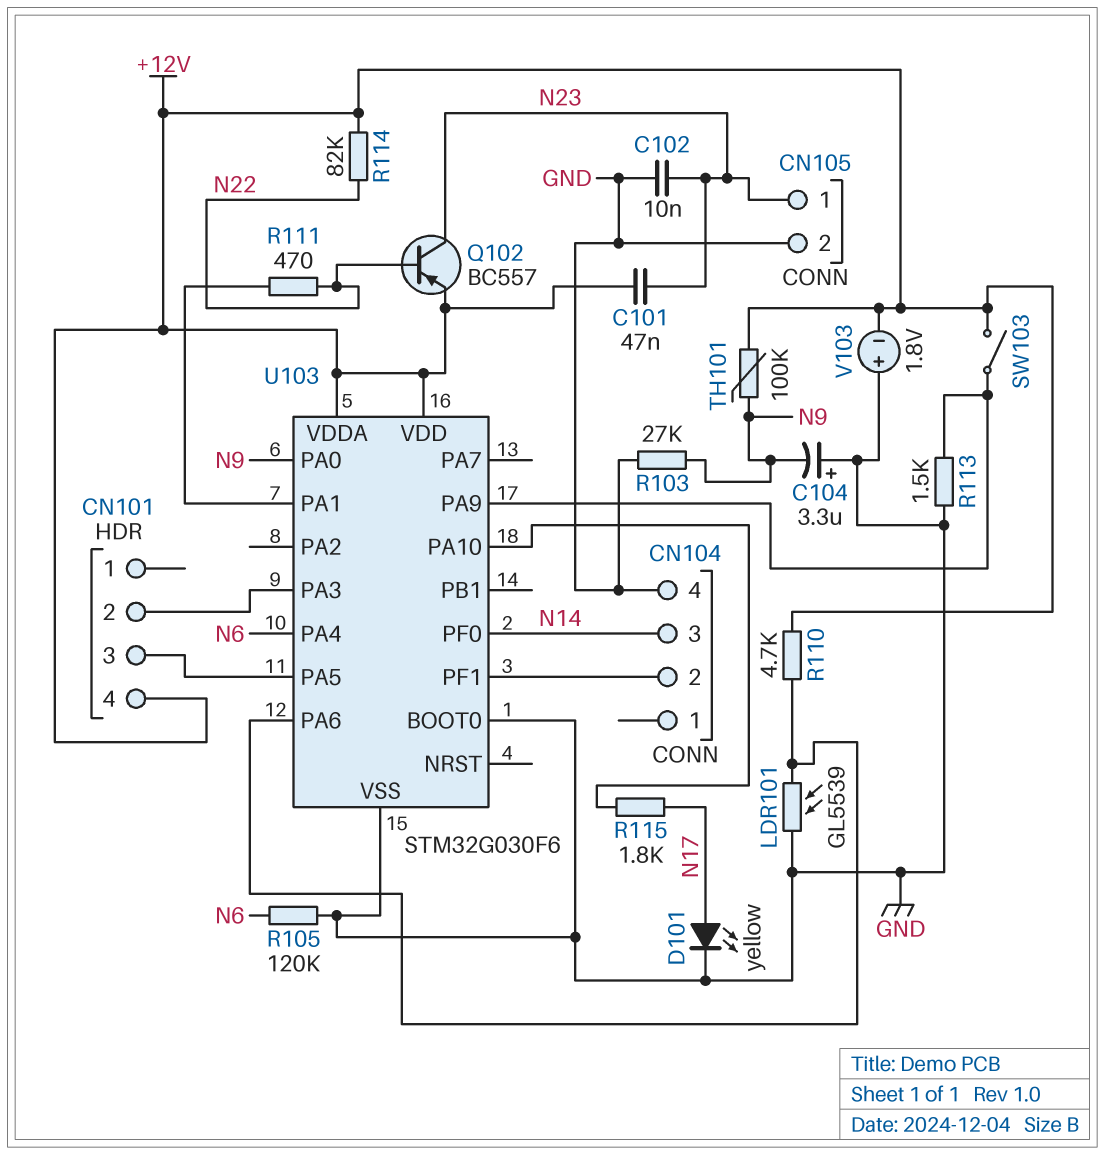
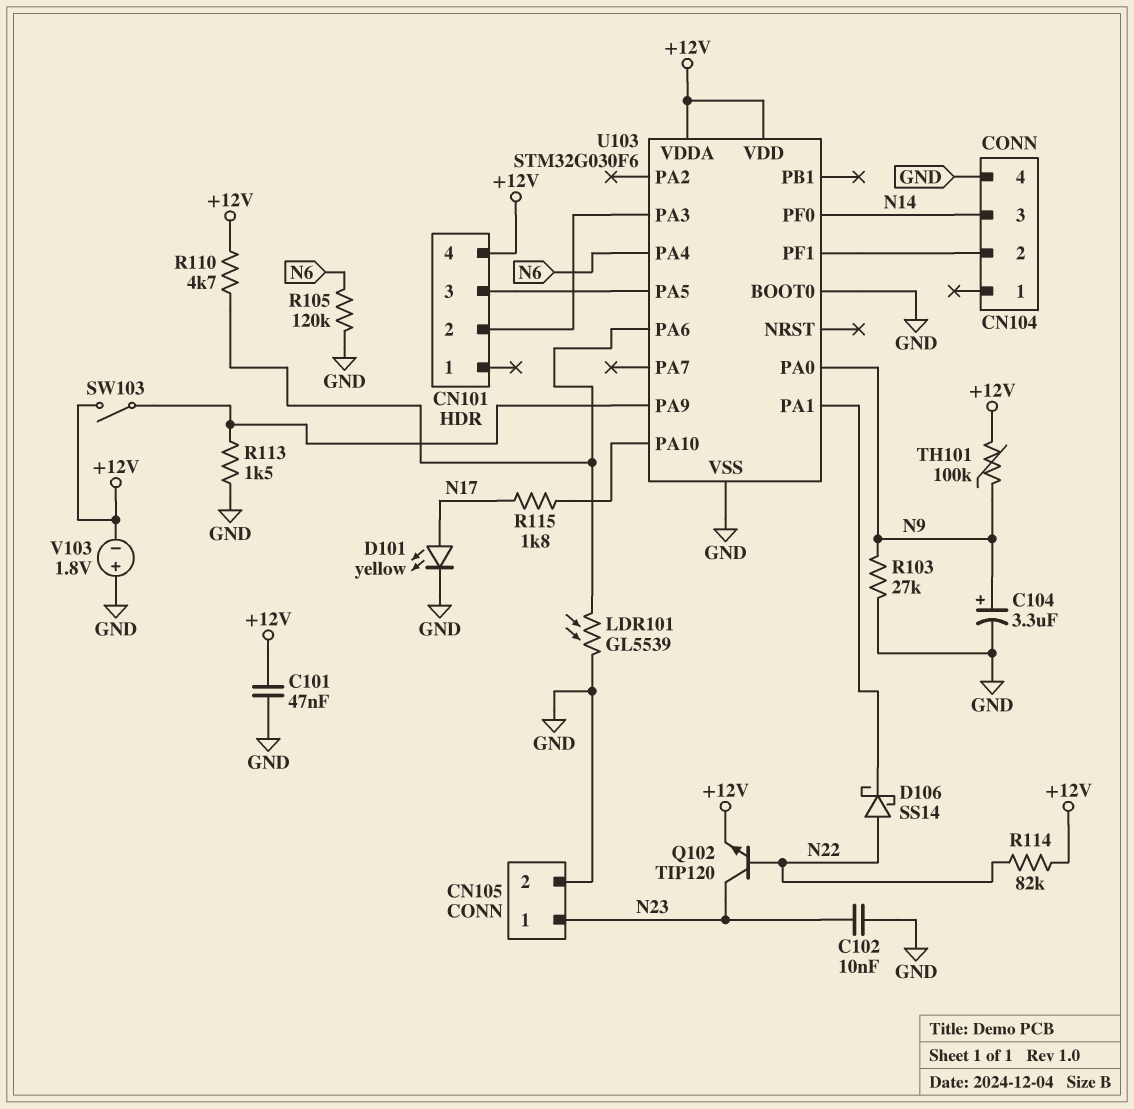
C101: 47nF (+12V, N23) -> 47nF (+12V, GND)
C104: 3.3uF (plus GND, minus N9) -> 3.3uF (plus N9, minus GND)
D106: none -> schottky SS14 (A N22, K U103/PA1)
Q102: PNP BC557 (B N22, C N23, E +12V) -> NPN TIP120 (B N22, C N23, E +12V)
R111: 470 (N22, U103/PA1) -> none

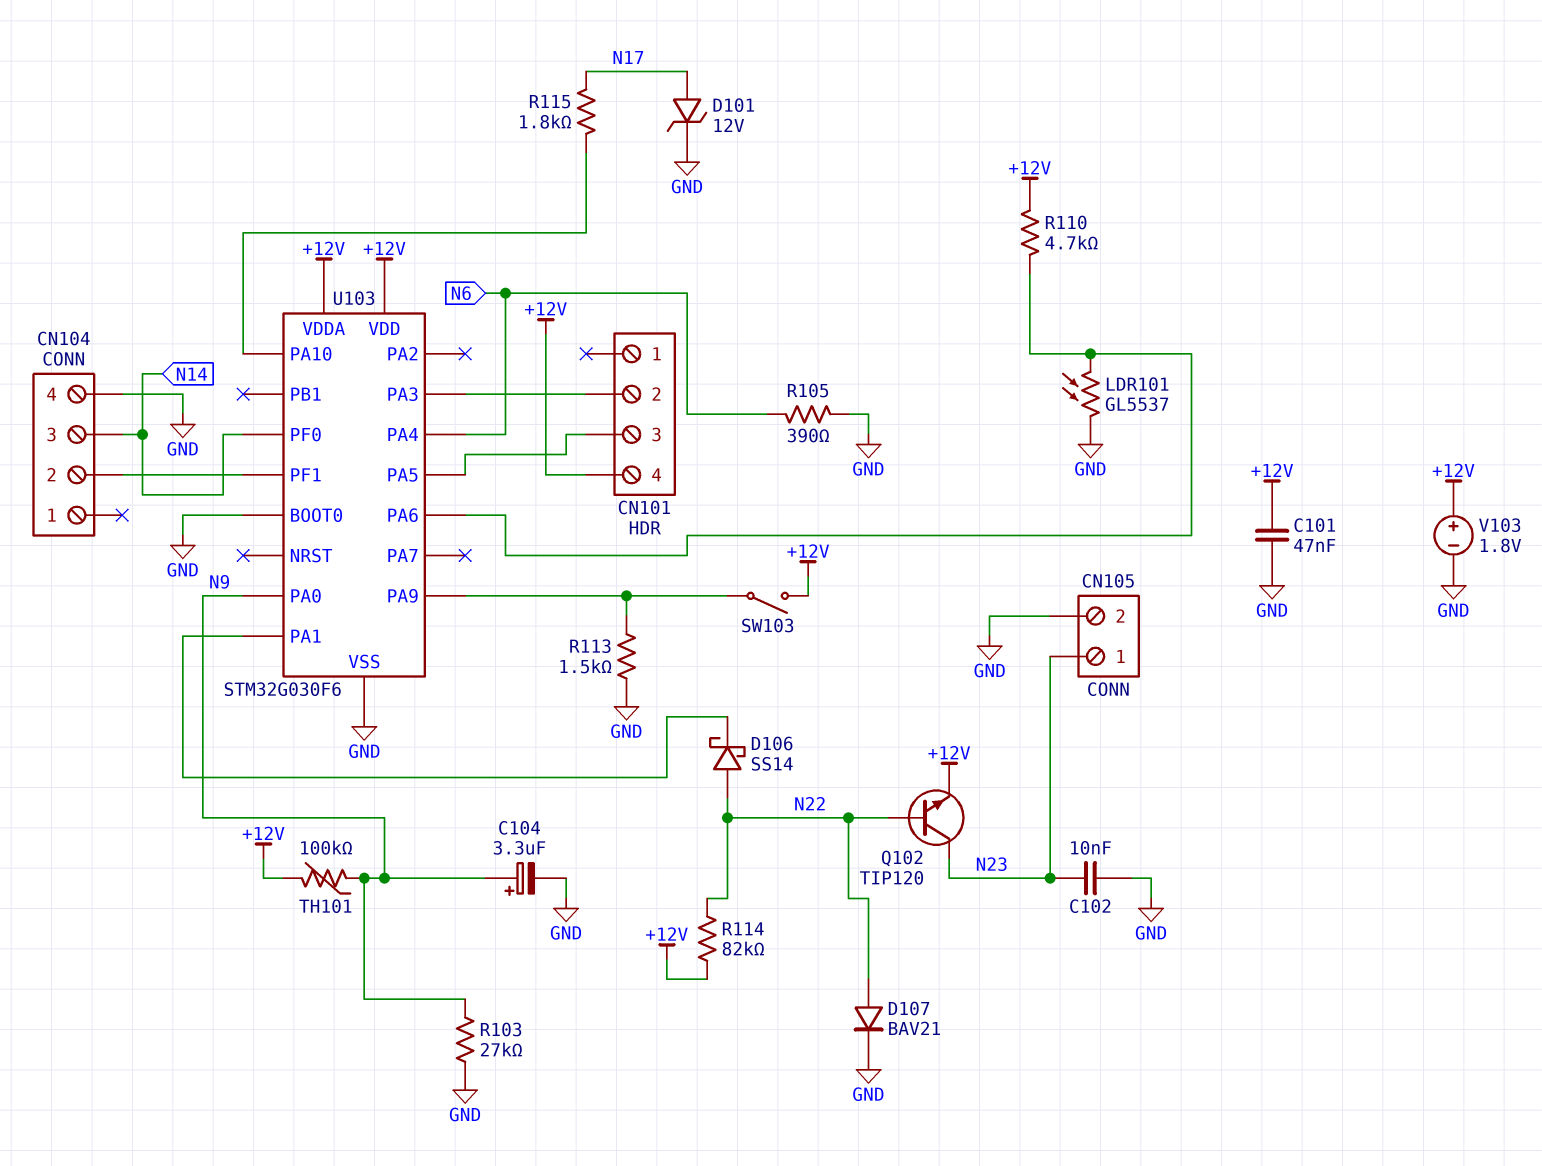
D101: LED yellow (A N17, K GND) -> zener 12V (A N17, K GND)
D107: none -> diode BAV21 (A N22, K GND)
LDR101: GL5539 (GND, U103/PA6) -> GL5537 (GND, U103/PA6)
R105: 120k (GND, N6) -> 390 (GND, N6)
V103: 1.8V (plus GND, minus +12V) -> 1.8V (plus +12V, minus GND)

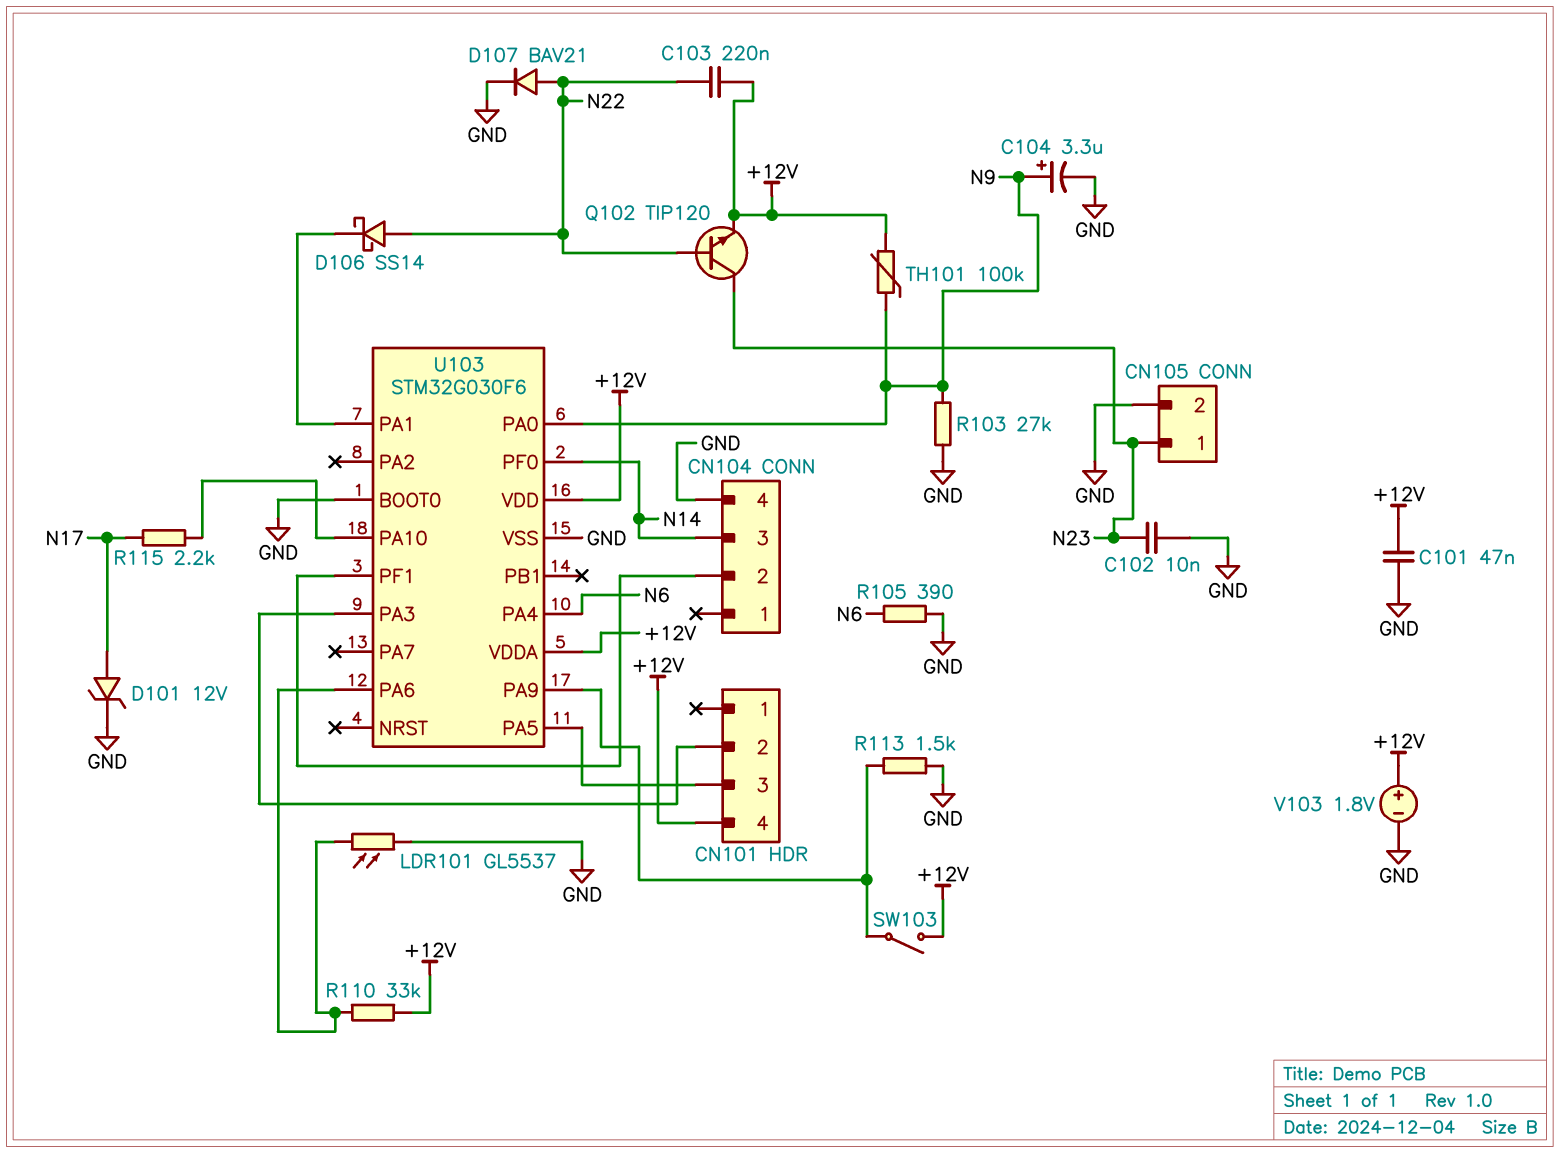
C103: none -> 220nF (+12V, N22)
R110: 4.7k (+12V, U103/PA6) -> 33k (+12V, U103/PA6)
R114: 82k (+12V, N22) -> none
R115: 1.8k (N17, U103/PA10) -> 2.2k (N17, U103/PA10)

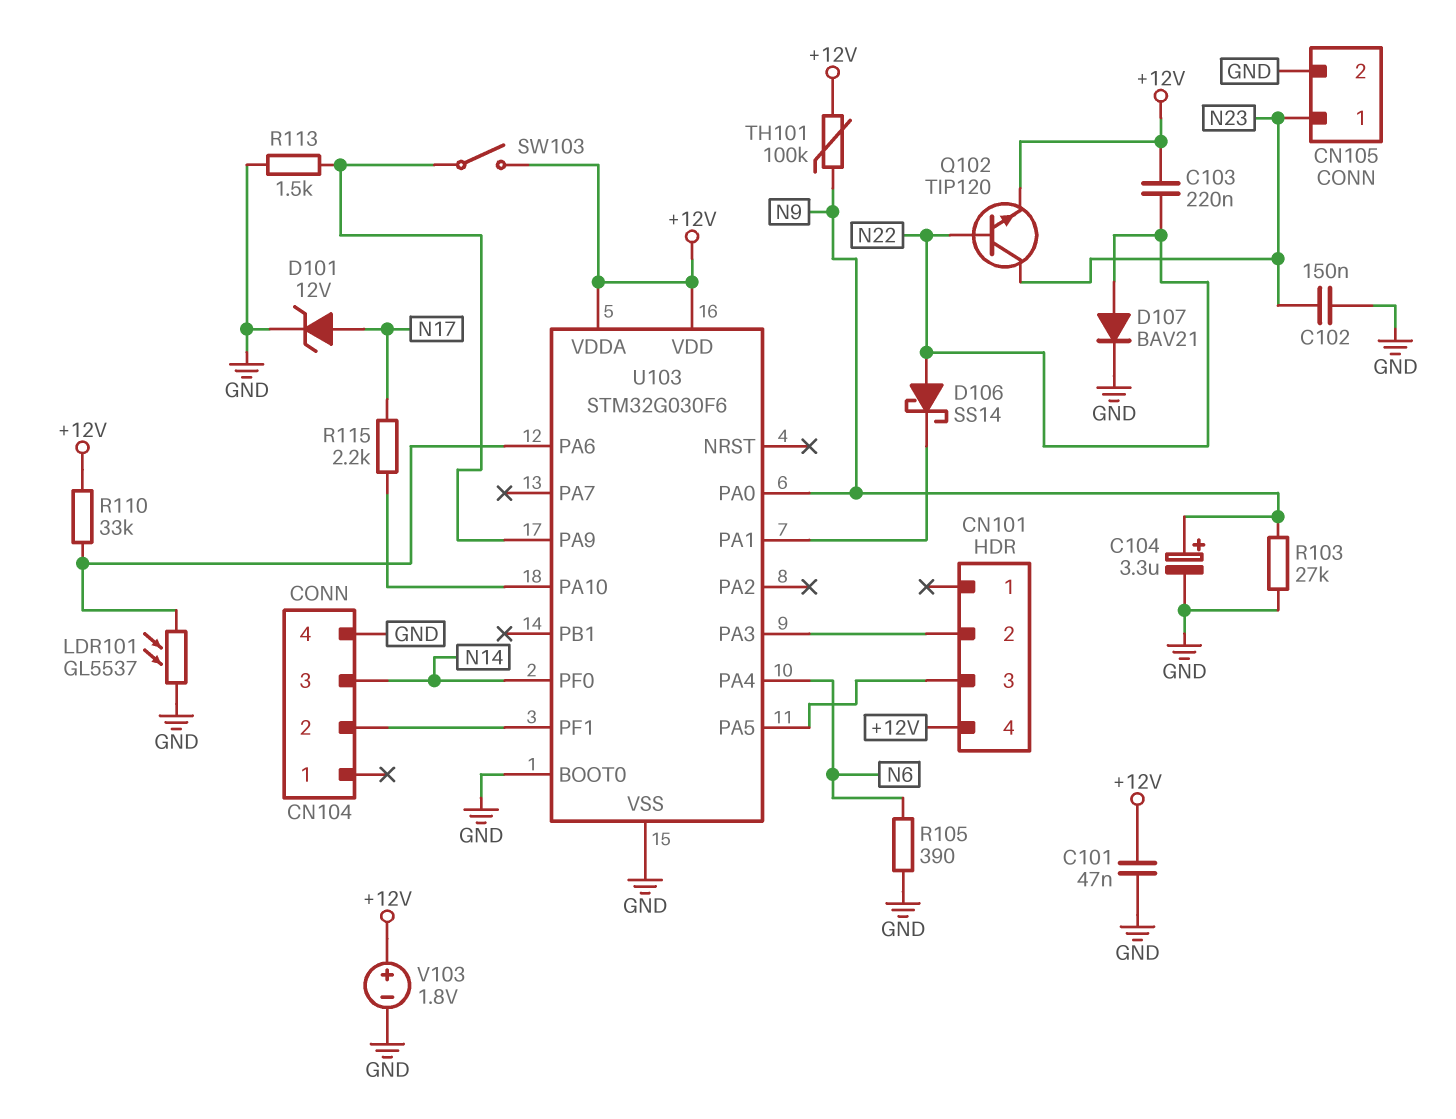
C102: 10nF (GND, N23) -> 150nF (GND, N23)

